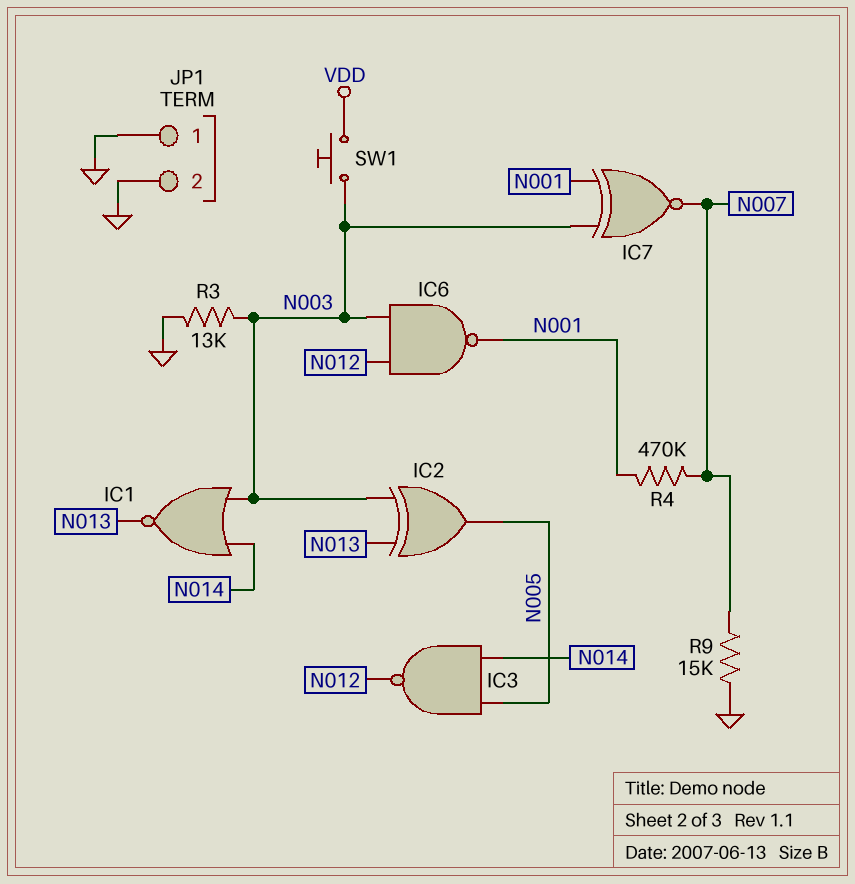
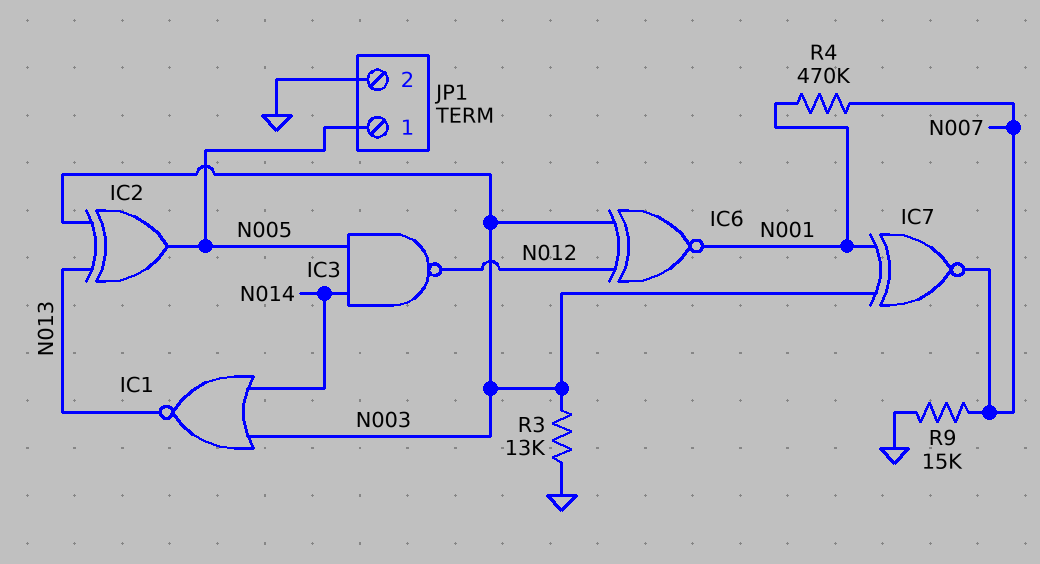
IC6: NAND (in N003, in N012, out N001) -> XNOR (in N003, in N012, out N001)
JP1 pin 1: GND -> N005
SW1: button (N003, VDD) -> none

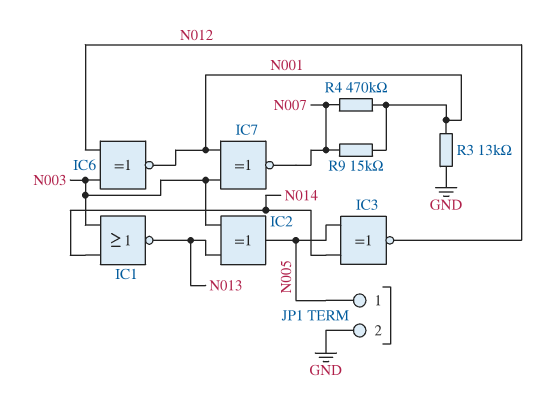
IC3: NAND (in N005, in N014, out N012) -> XNOR (in N005, in N014, out N012)
R3: 13k (GND, N003) -> 13k (GND, N001)
R9: 15k (GND, N007) -> 15k (N001, N007)

